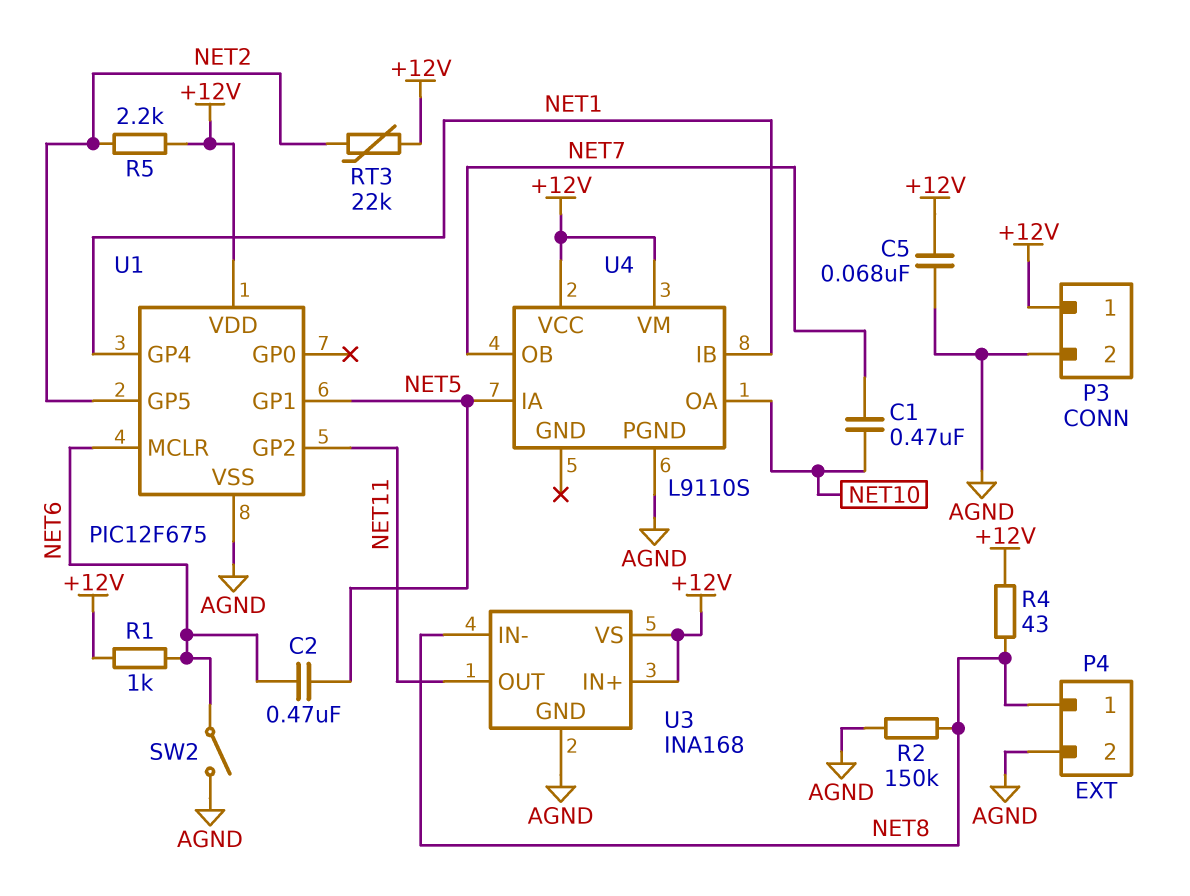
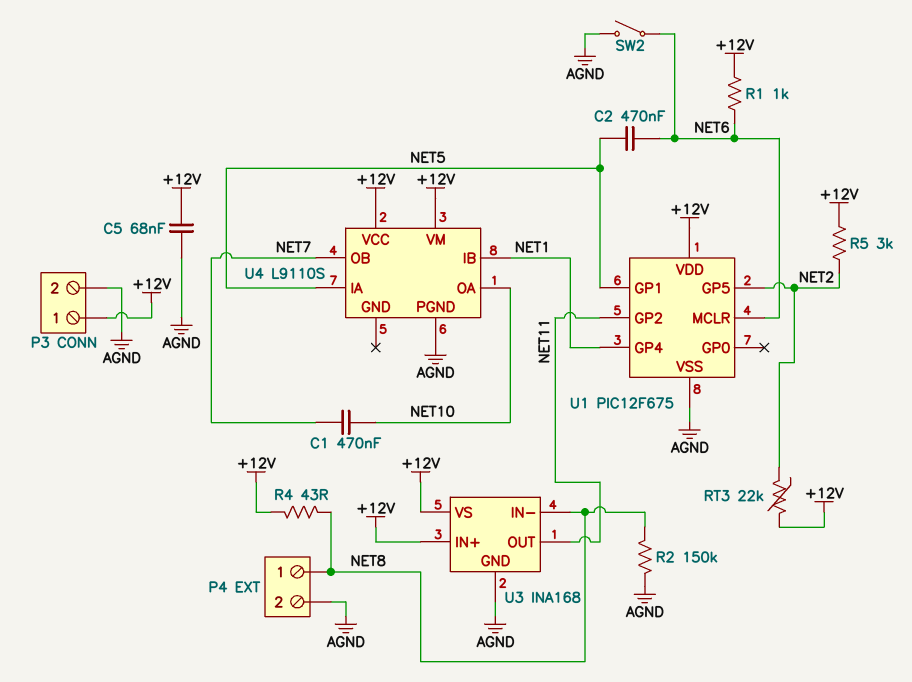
R5: 2.2k (+12V, NET2) -> 3k (+12V, NET2)

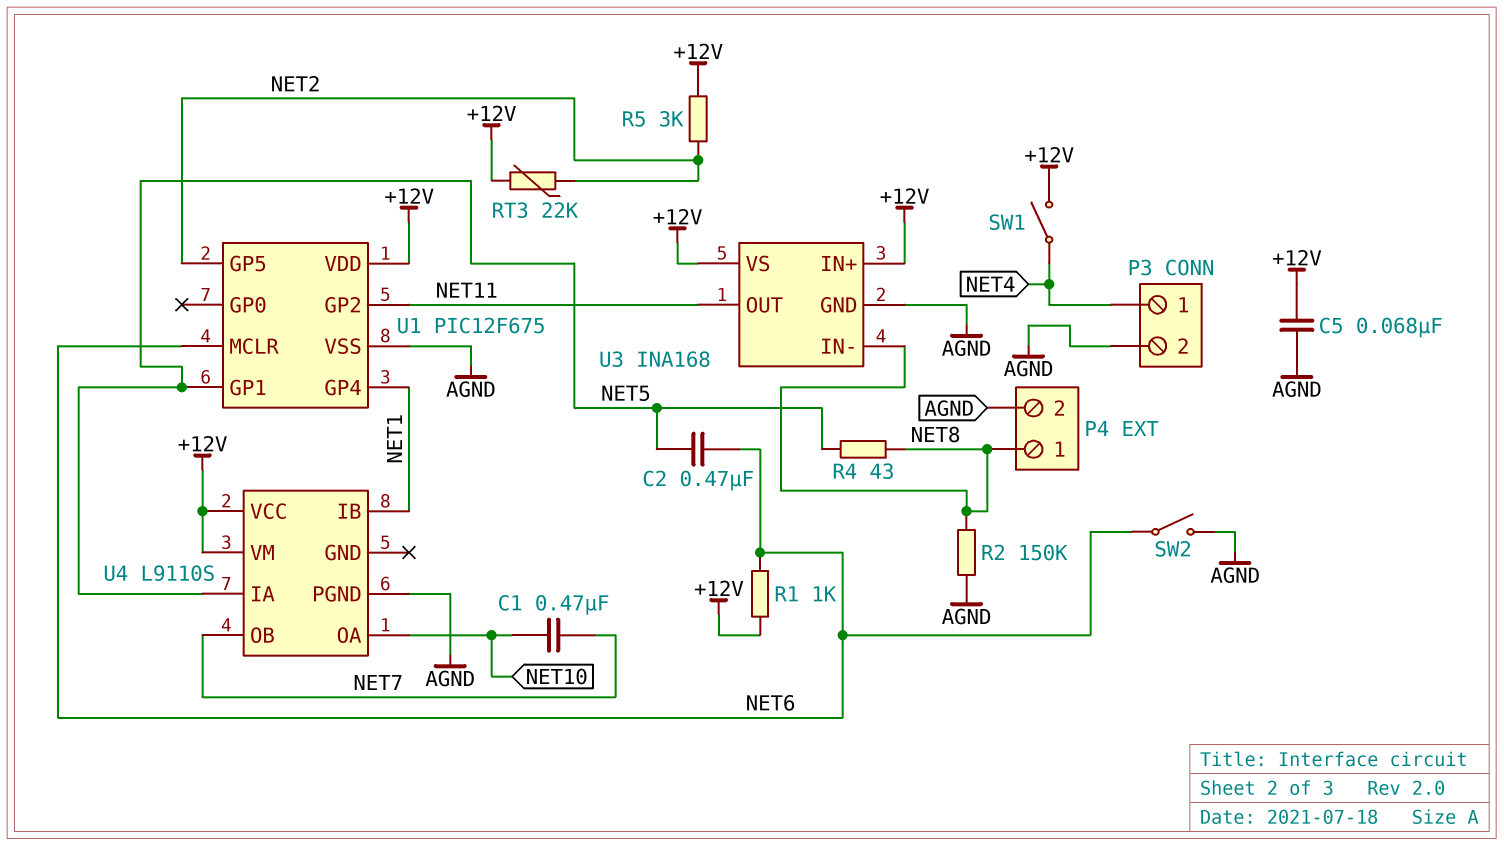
P3 pin 1: +12V -> NET4
R4: 43 (+12V, NET8) -> 43 (NET5, NET8)
SW1: none -> switch (+12V, NET4)

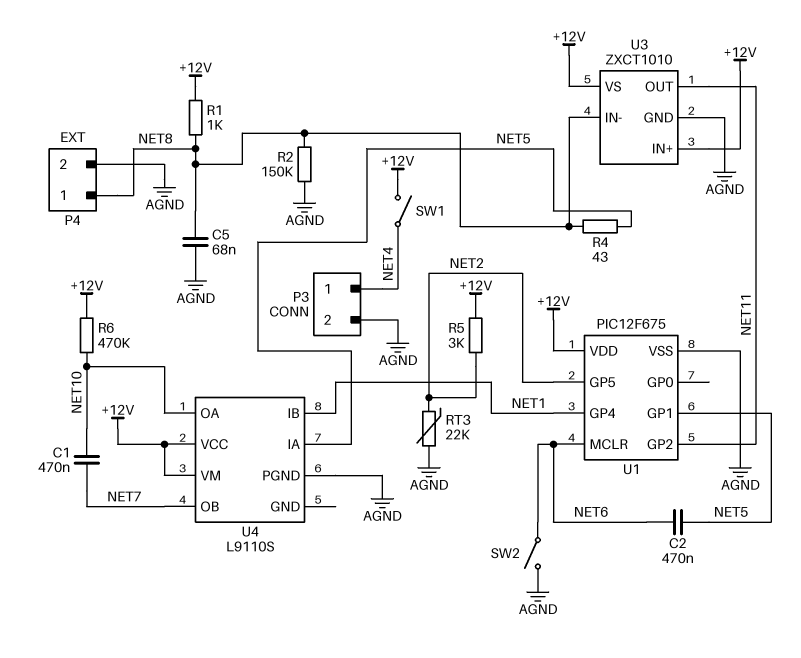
C5: 68nF (+12V, AGND) -> 68nF (AGND, NET8)
R1: 1k (+12V, NET6) -> 1k (+12V, NET8)
R6: none -> 470k (+12V, NET10)
RT3: 22k (+12V, NET2) -> 22k (AGND, NET2)
U3: INA168 -> ZXCT1010

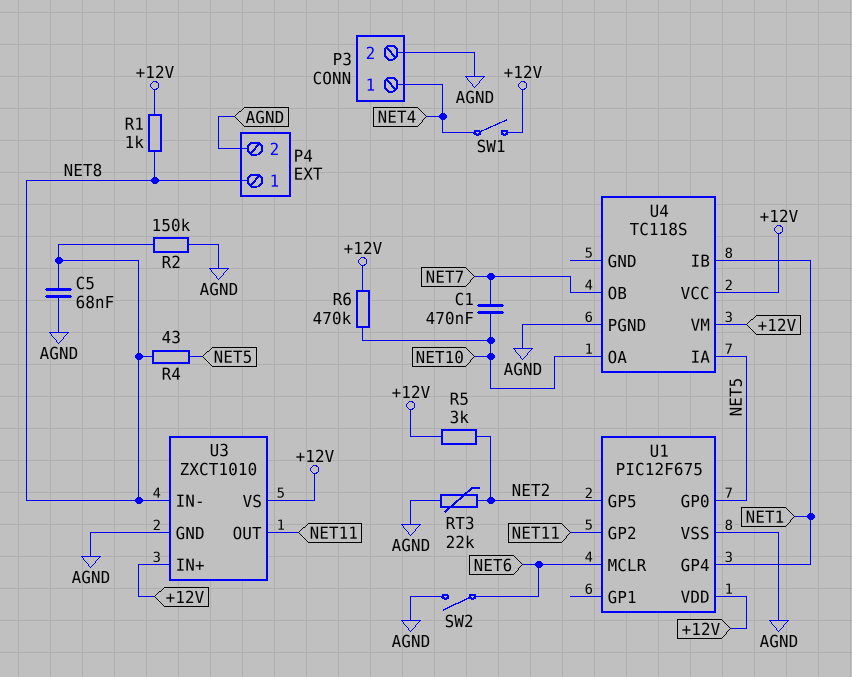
C2: 470nF (NET5, NET6) -> none
U1 pin GP0: none -> NET5
U1 pin GP1: NET5 -> none
U4: L9110S -> TC118S

